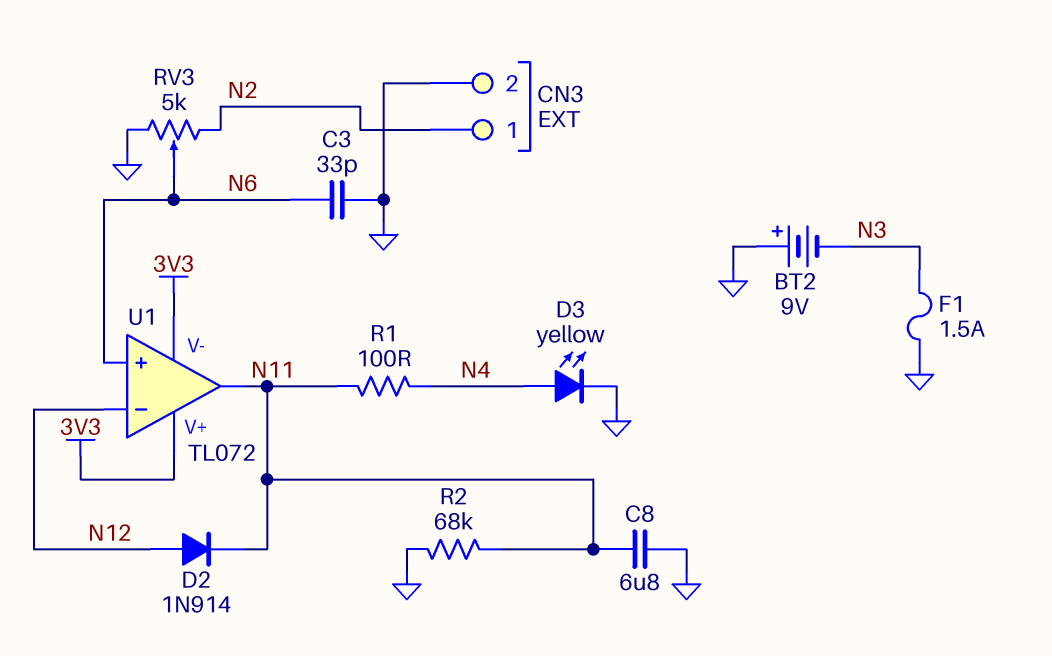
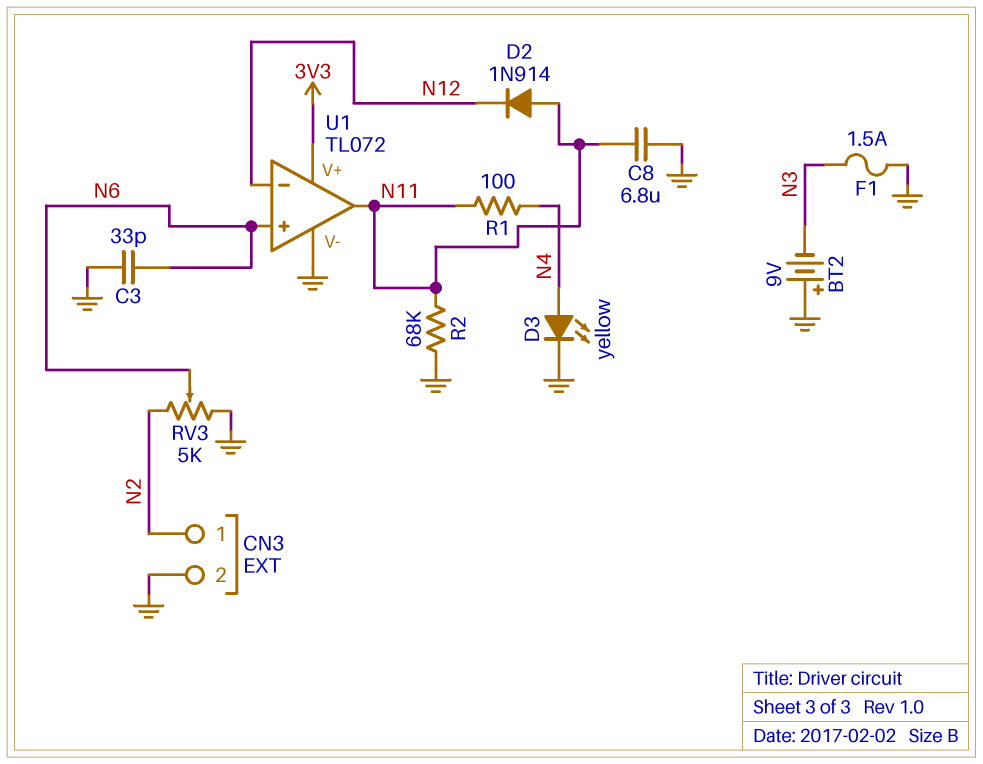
D2: diode 1N914 (A N12, K N11) -> diode 1N914 (A N11, K N12)
U1 pin V-: 3V3 -> GND

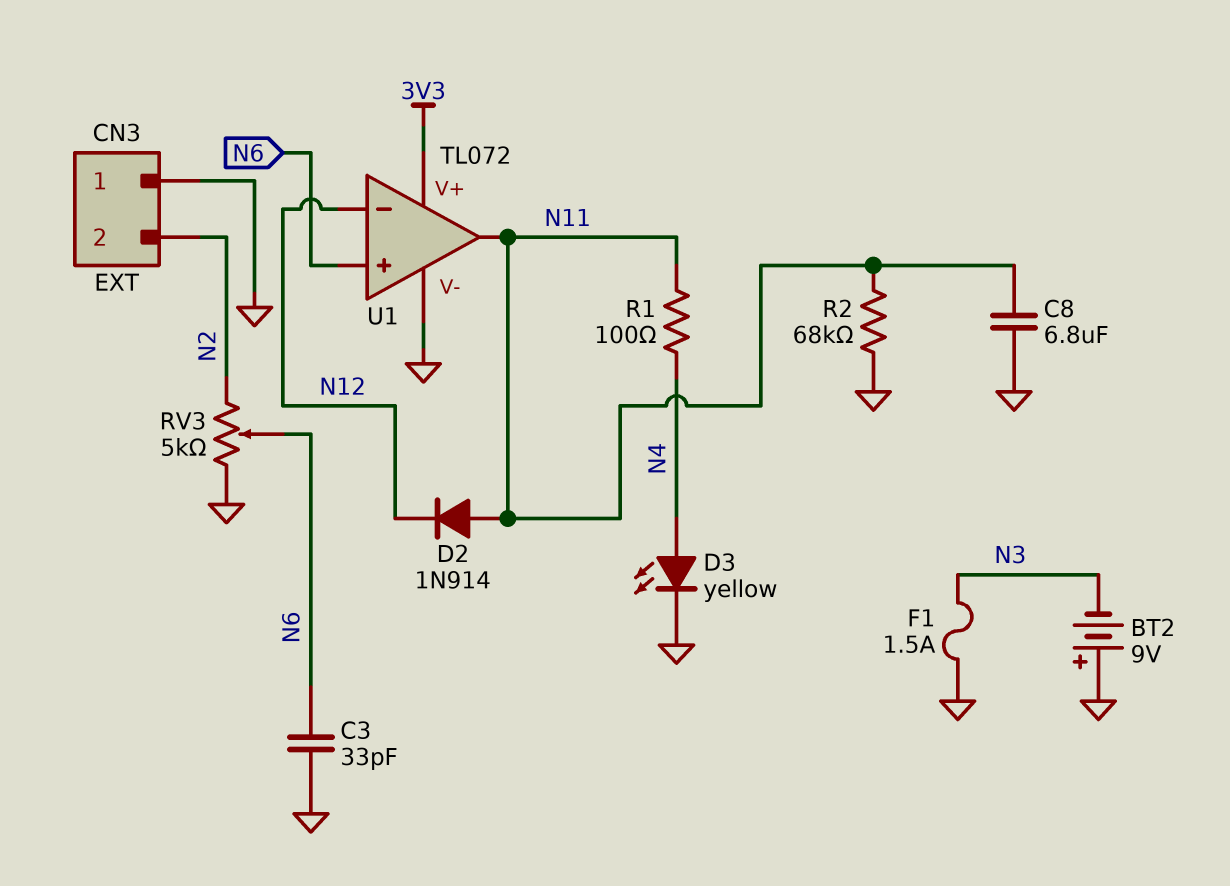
CN3 pin 1: N2 -> GND
CN3 pin 2: GND -> N2

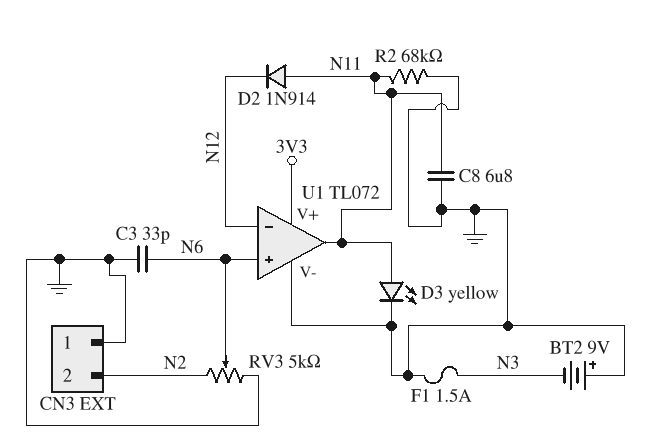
D3: LED yellow (A N4, K GND) -> LED yellow (A N11, K GND)
R1: 100 (N4, N11) -> none

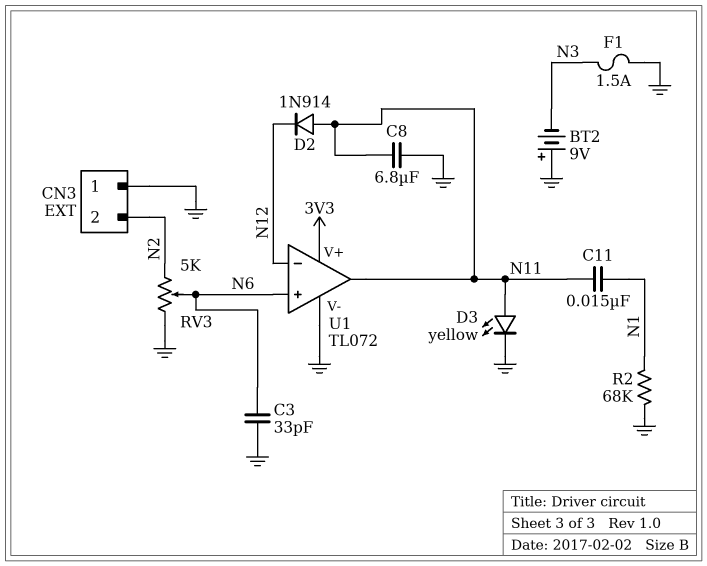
C11: none -> 15nF (N1, N11)
R2: 68k (GND, N11) -> 68k (GND, N1)

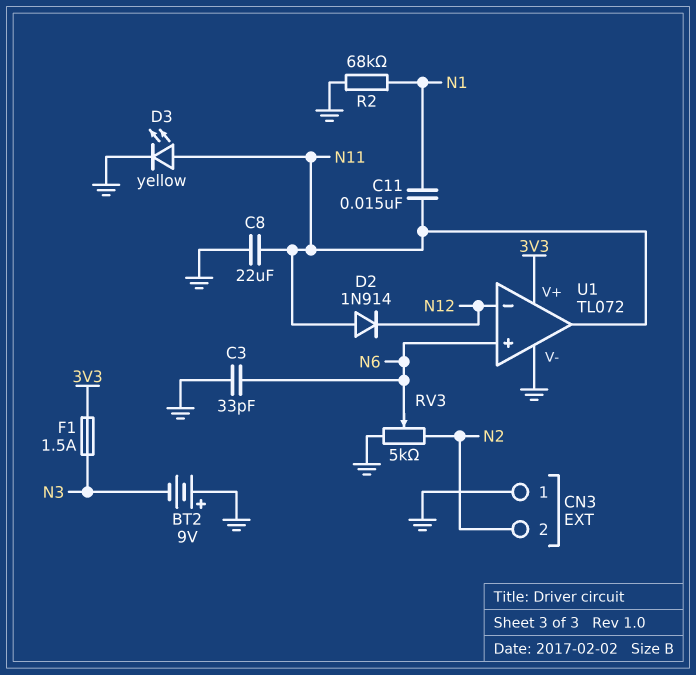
C8: 6.8uF (GND, N11) -> 22uF (GND, N11)
F1: 1.5A (GND, N3) -> 1.5A (3V3, N3)

